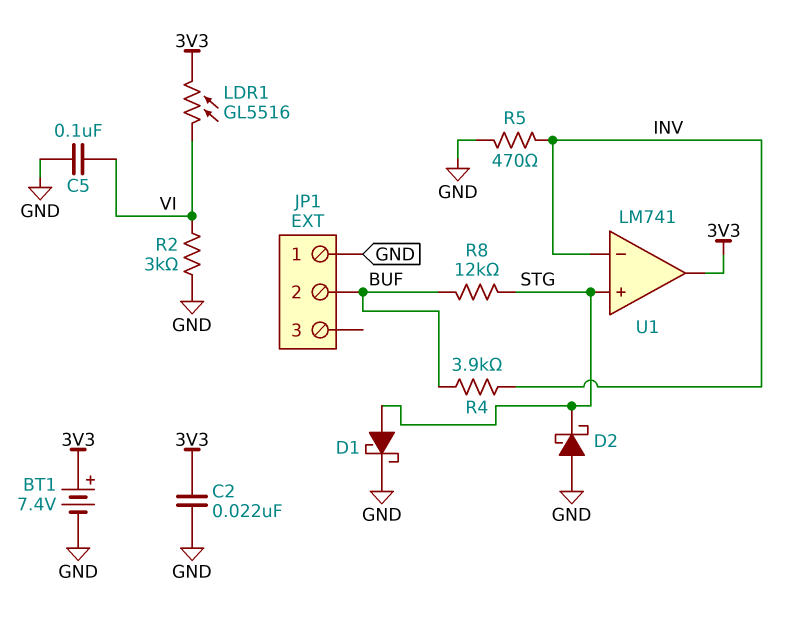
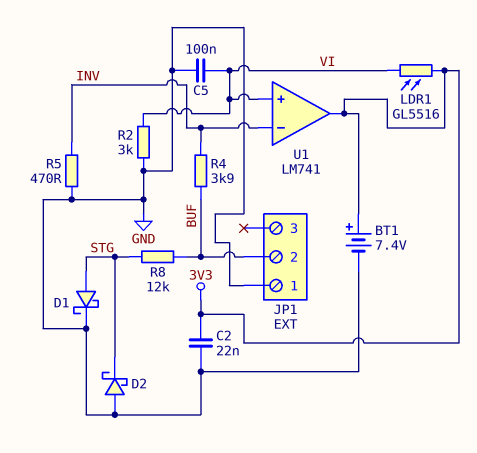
U1 pin in+: STG -> VI

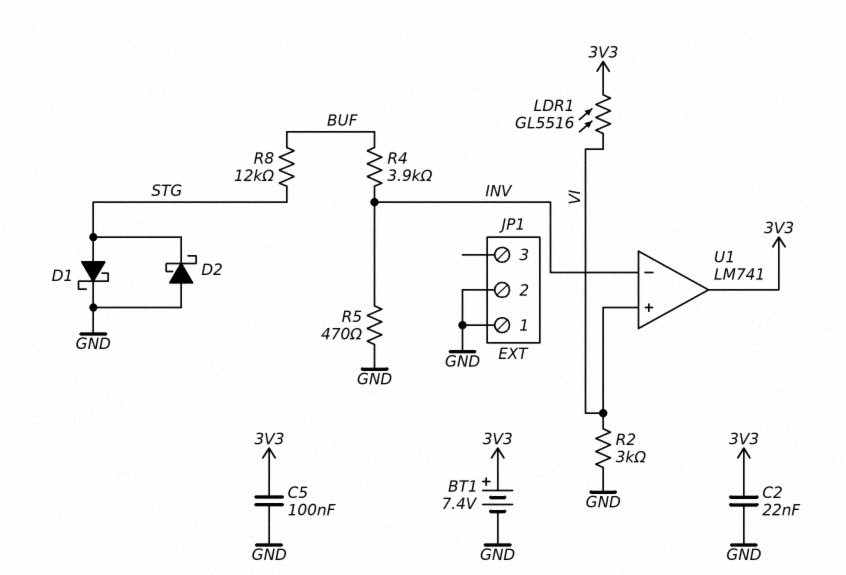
C5: 100nF (GND, VI) -> 100nF (3V3, GND)
JP1 pin 2: BUF -> GND

